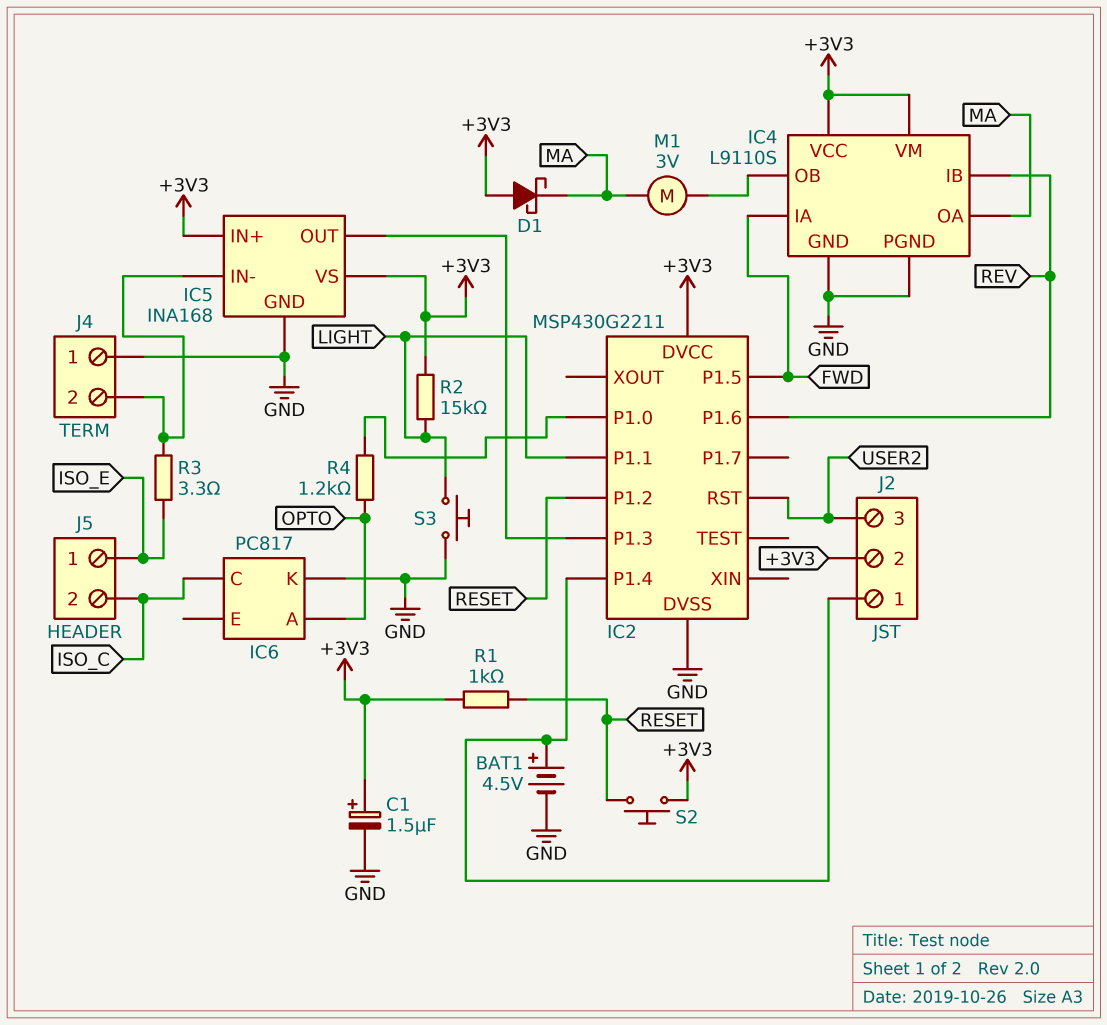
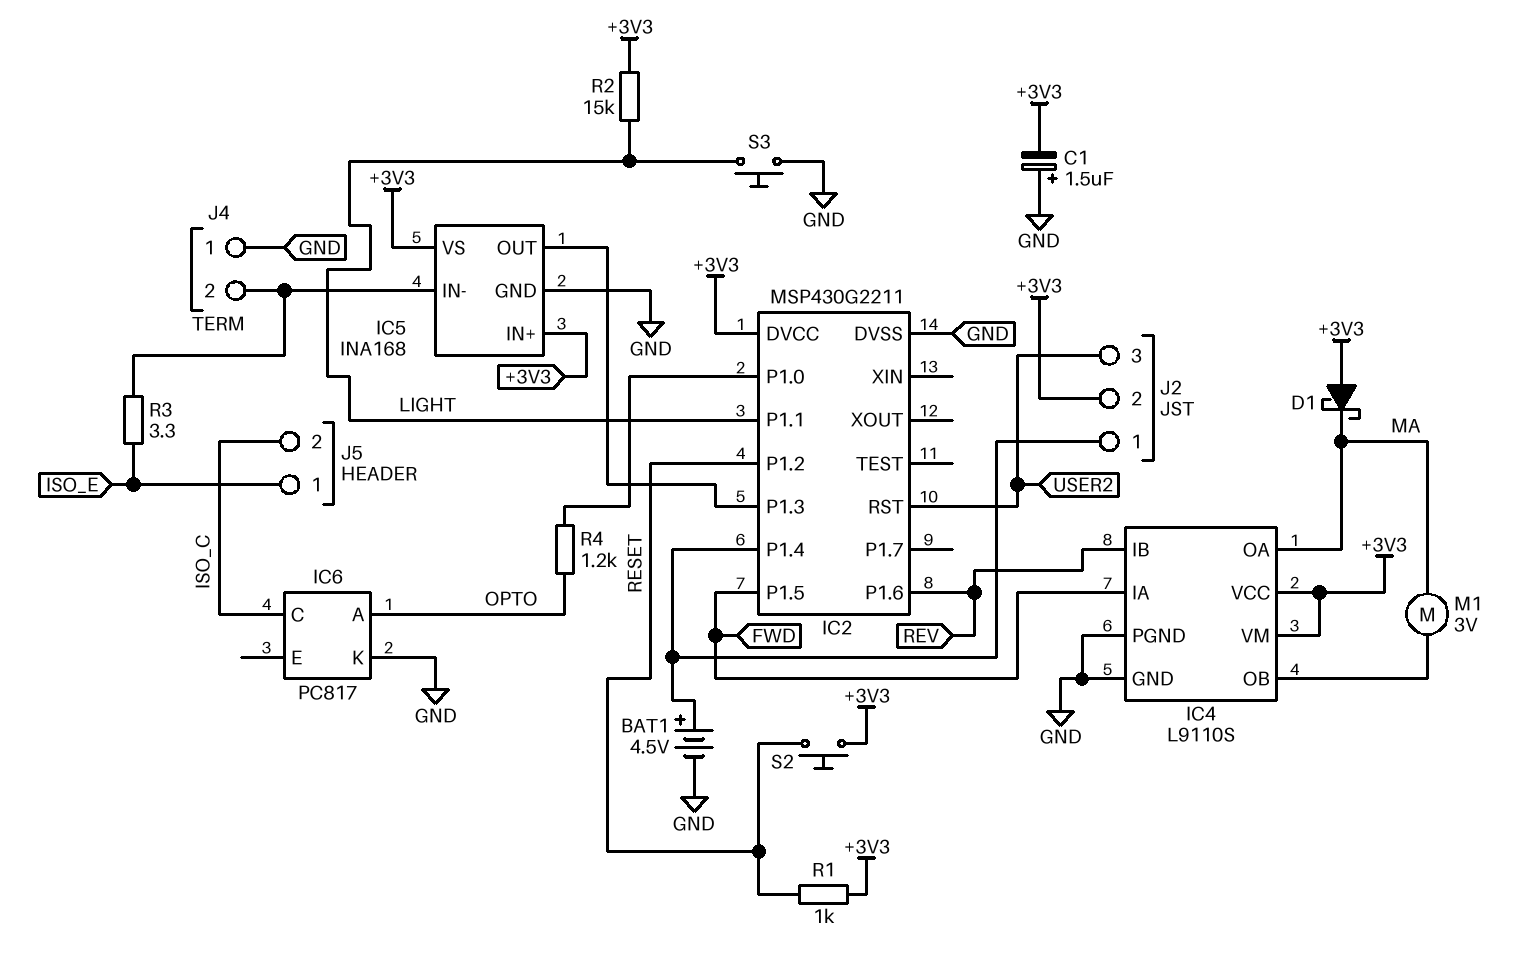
C1: 1.5uF (plus +3V3, minus GND) -> 1.5uF (plus GND, minus +3V3)

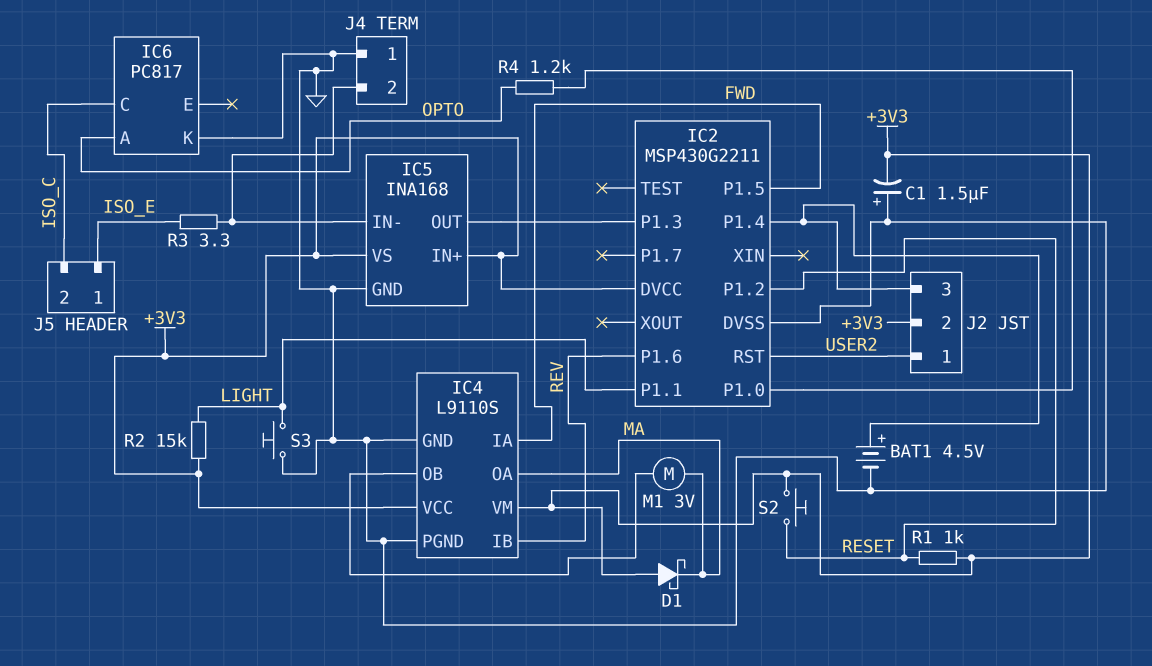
J2 pin 1: IC2/P1.4 -> USER2
J2 pin 3: USER2 -> IC2/P1.4

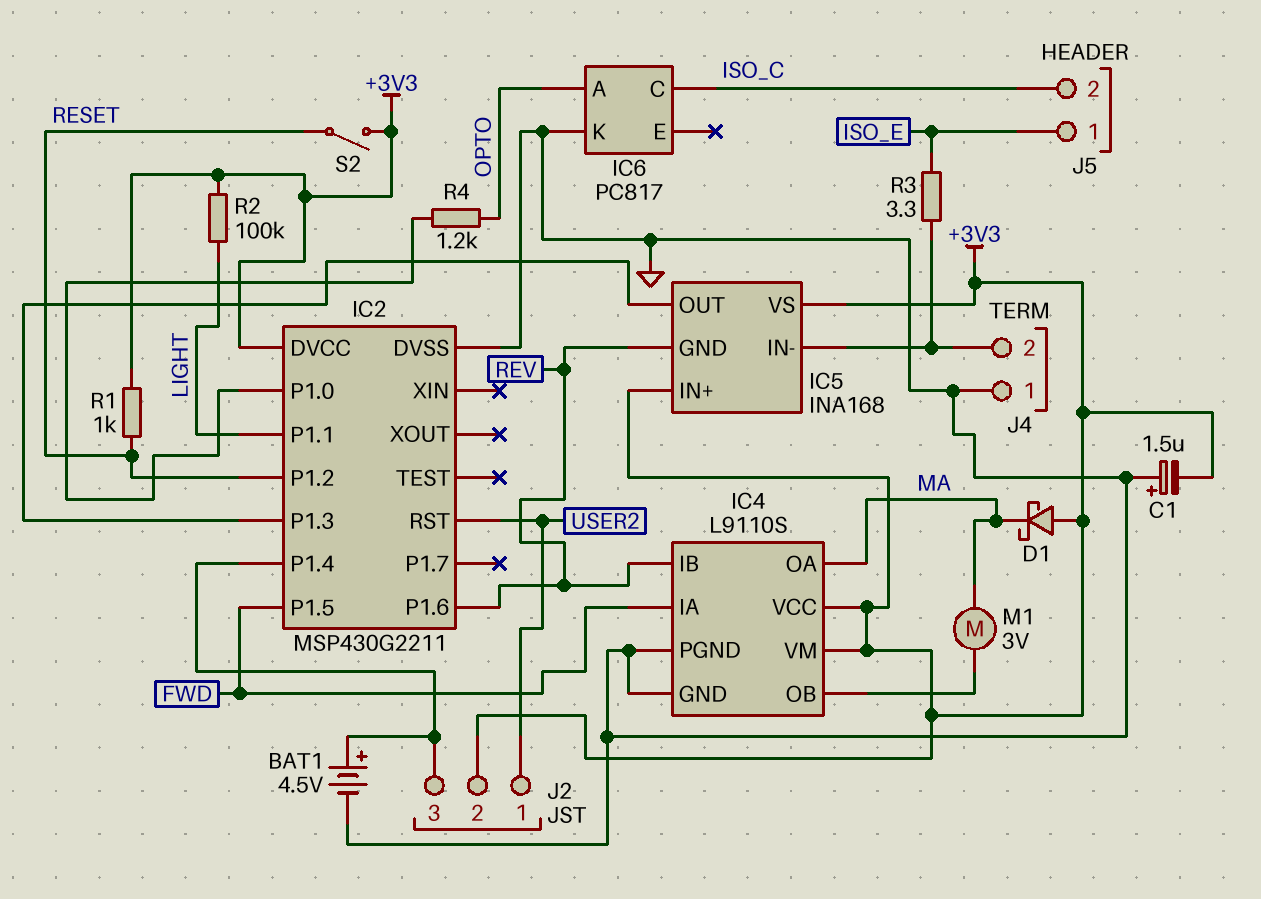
IC5 pin GND: GND -> REV
R2: 15k (+3V3, LIGHT) -> 100k (+3V3, LIGHT)
S2: button (+3V3, RESET) -> switch (+3V3, RESET)
S3: button (GND, LIGHT) -> none

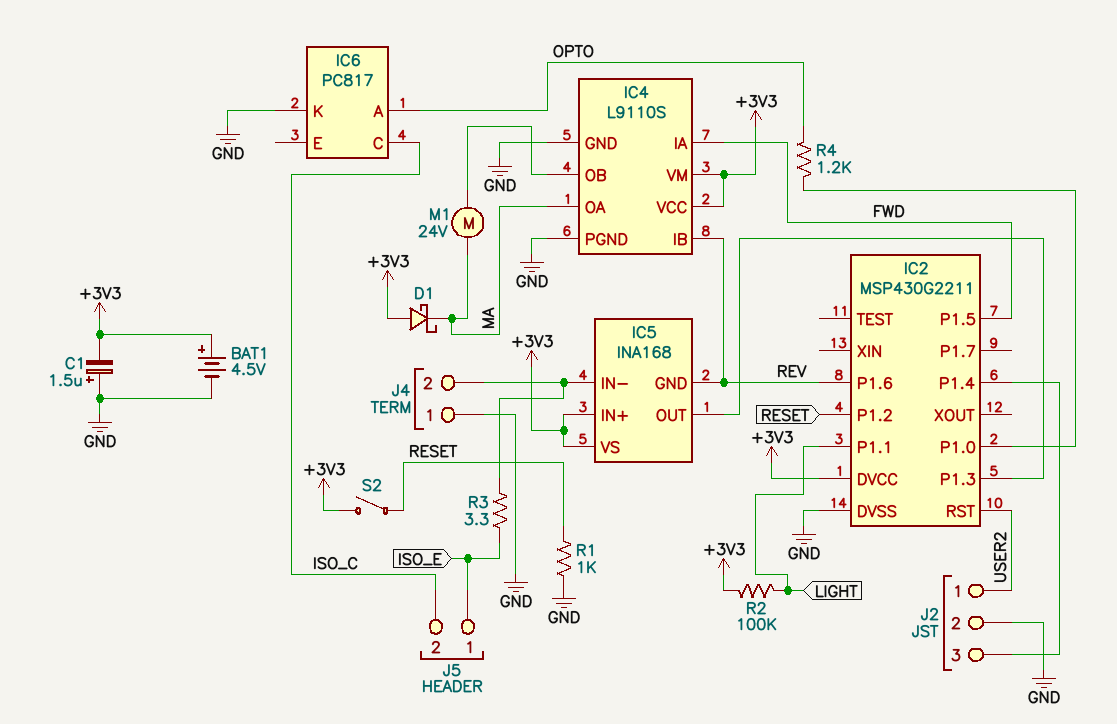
BAT1: 4.5V (plus IC2/P1.4, minus GND) -> 4.5V (plus +3V3, minus GND)
J2 pin 2: +3V3 -> GND
M1: motor 3V (IC4/OB, MA) -> motor 24V (IC4/OB, MA)
R1: 1k (+3V3, RESET) -> 1k (GND, RESET)

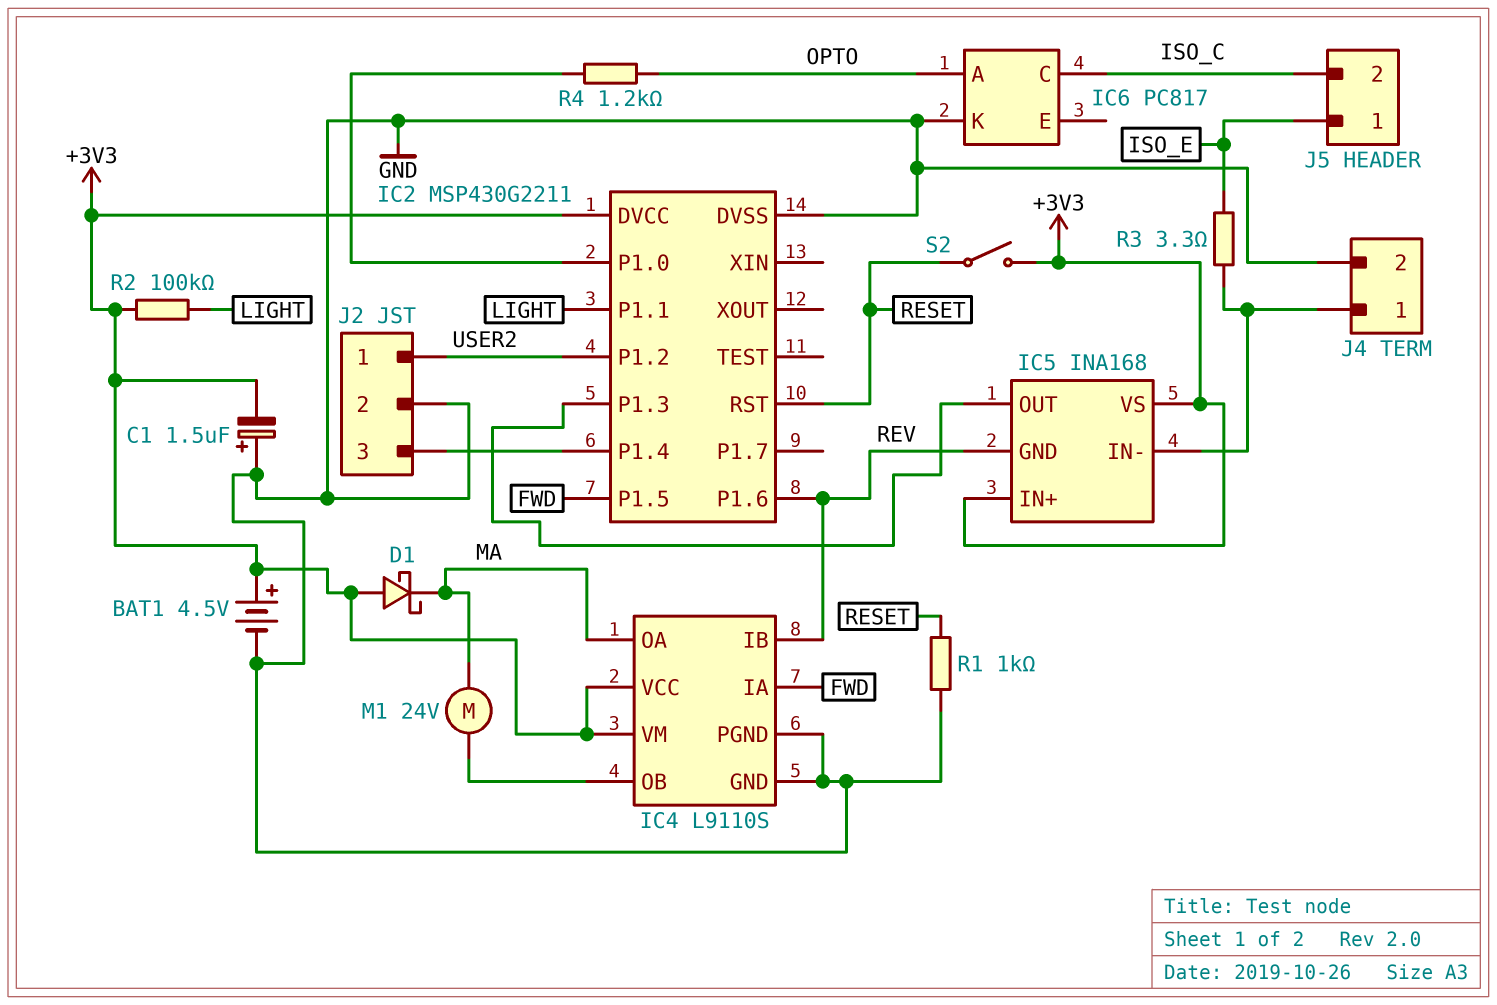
IC2 pin P1.2: RESET -> USER2
IC2 pin RST: USER2 -> RESET
J4 pin 1: GND -> IC5/IN-
J4 pin 2: IC5/IN- -> GND

